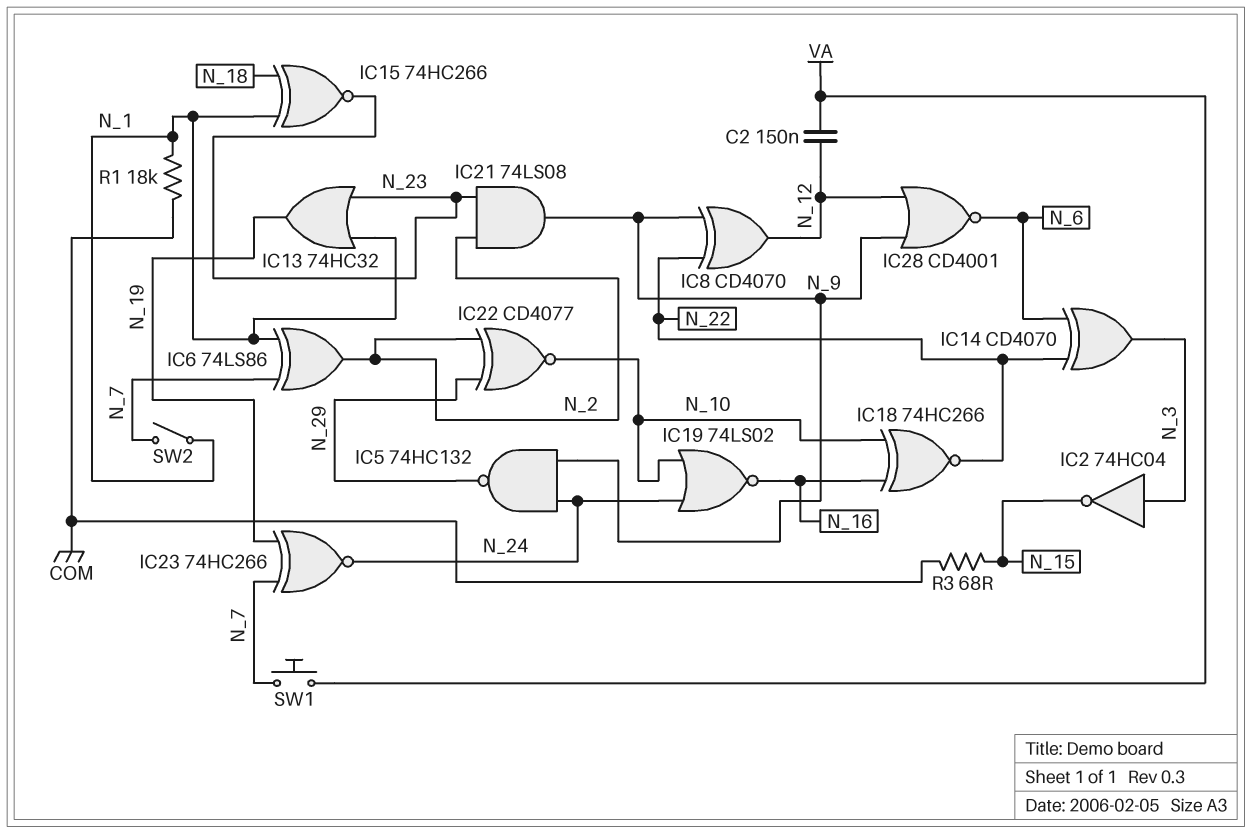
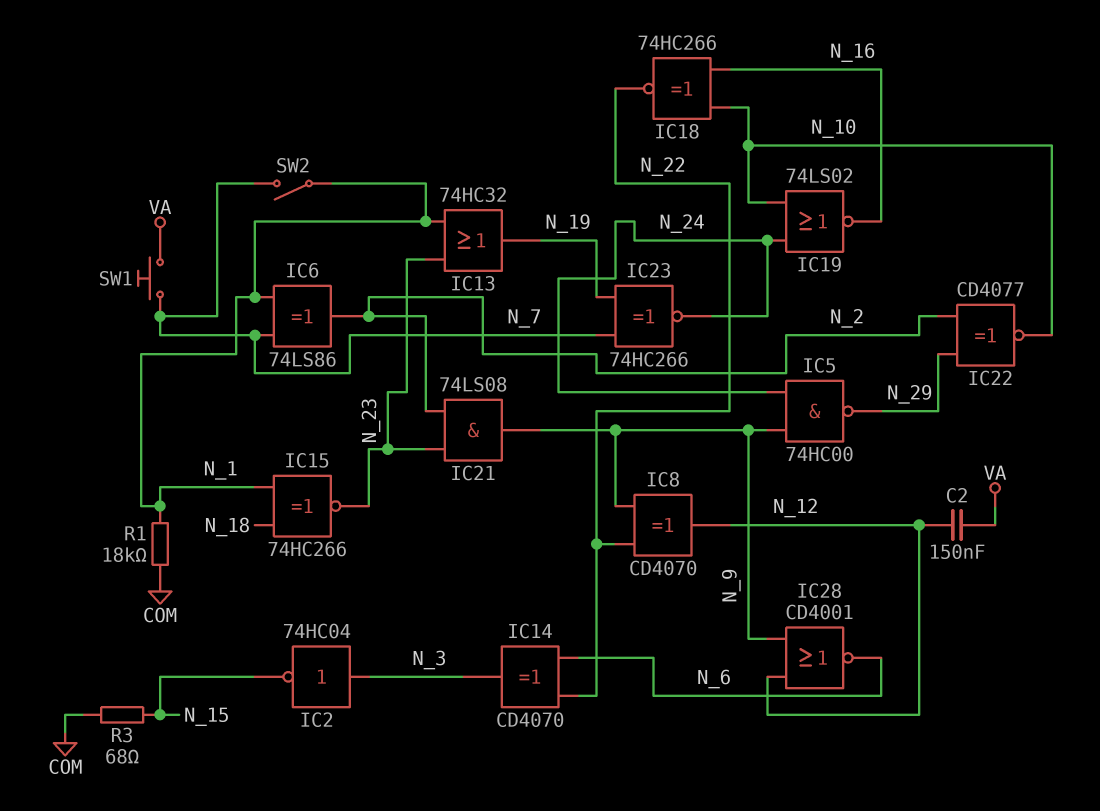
IC5: NAND 74HC132 (in N_9, in N_24, out N_29) -> NAND 74HC00 (in N_9, in N_24, out N_29)

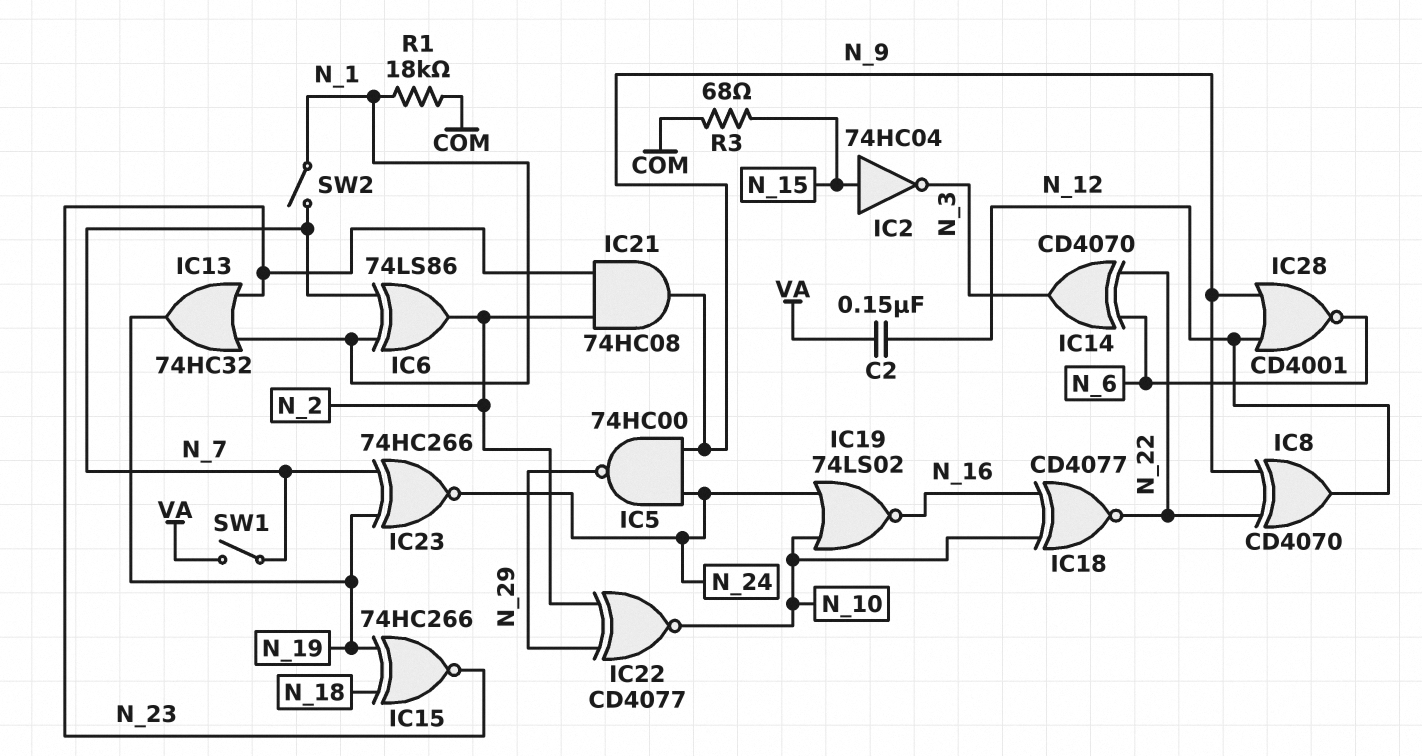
IC2: NOT 74HC04 (in N_3, out N_15) -> NOT 74HC04 (in N_15, out N_3)
IC15: XNOR 74HC266 (in N_1, in N_18, out N_23) -> XNOR 74HC266 (in N_18, in N_19, out N_23)
IC18: XNOR 74HC266 (in N_10, in N_16, out N_22) -> XNOR CD4077 (in N_10, in N_16, out N_22)
IC21: AND 74LS08 (in N_2, in N_23, out N_9) -> AND 74HC08 (in N_2, in N_23, out N_9)
SW1: button (N_7, VA) -> switch (N_7, VA)

